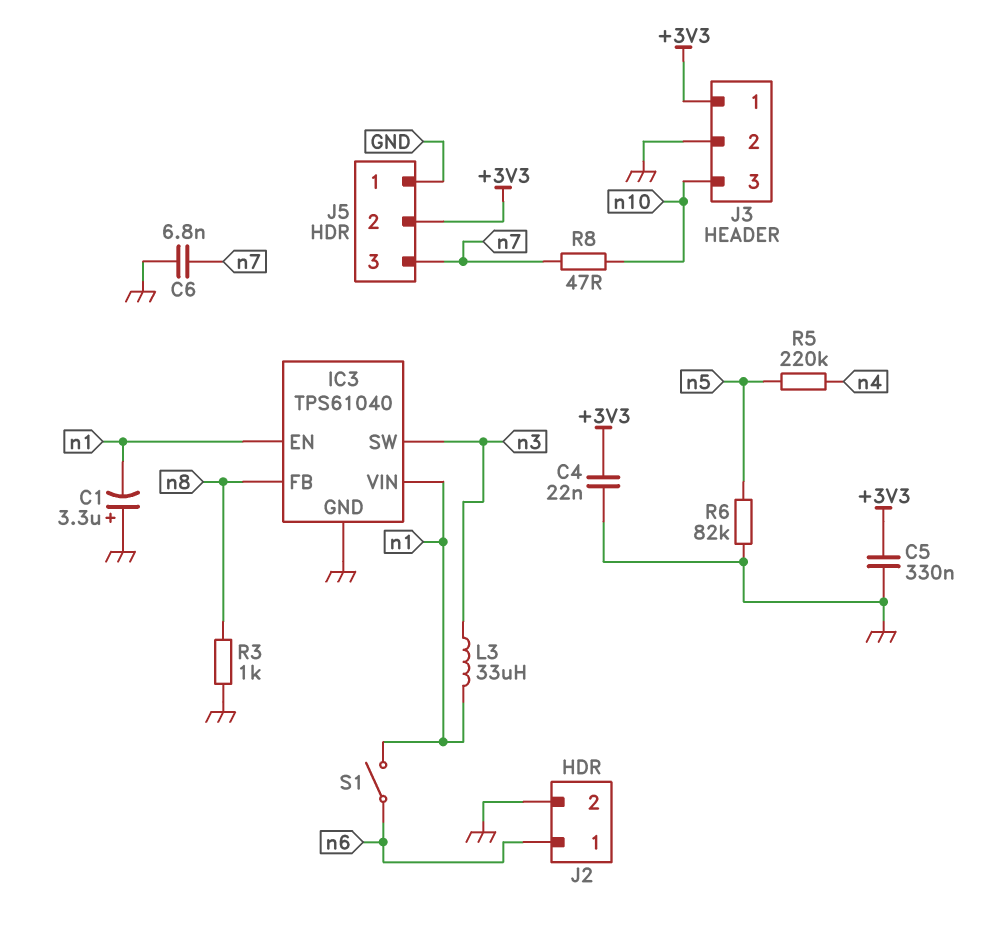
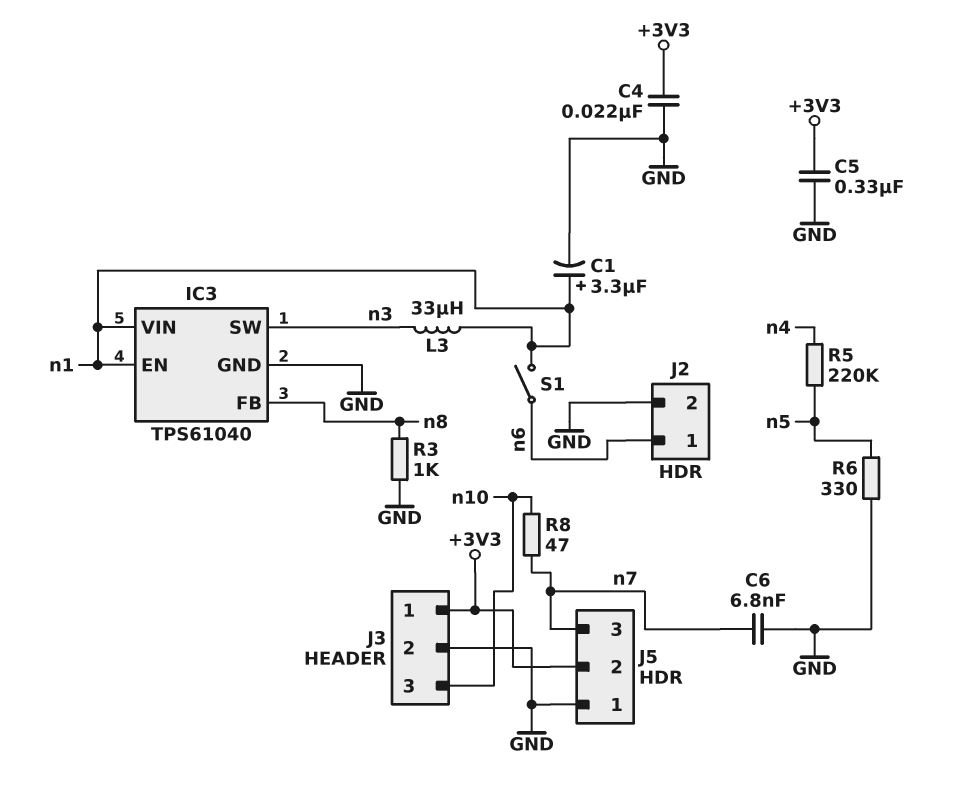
C1: 3.3uF (plus GND, minus n1) -> 3.3uF (plus n1, minus GND)
R6: 82k (GND, n5) -> 330 (GND, n5)

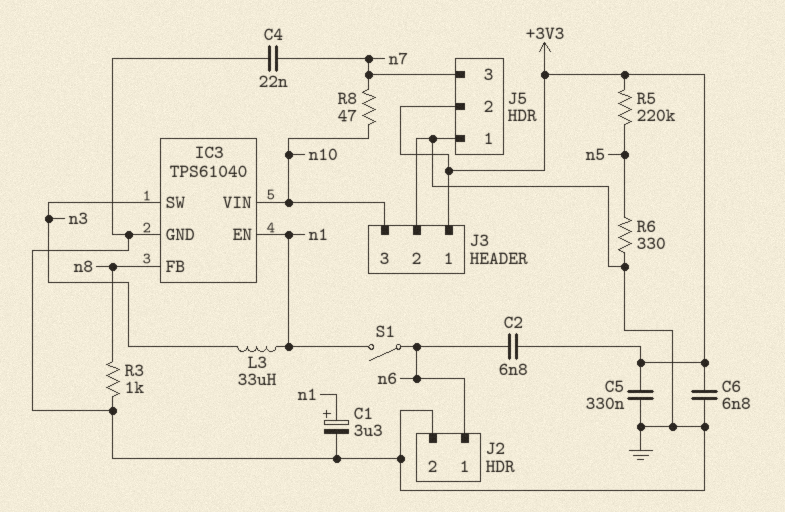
C2: none -> 6.8nF (+3V3, n6)
C4: 22nF (+3V3, GND) -> 22nF (GND, n7)
C6: 6.8nF (GND, n7) -> 6.8nF (+3V3, GND)
IC3 pin VIN: n1 -> n10
R5: 220k (n4, n5) -> 220k (+3V3, n5)

